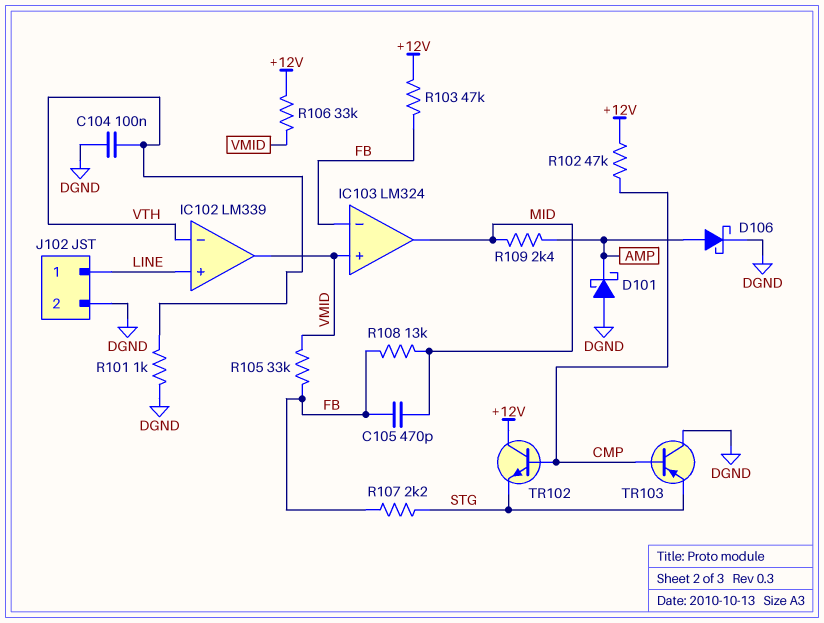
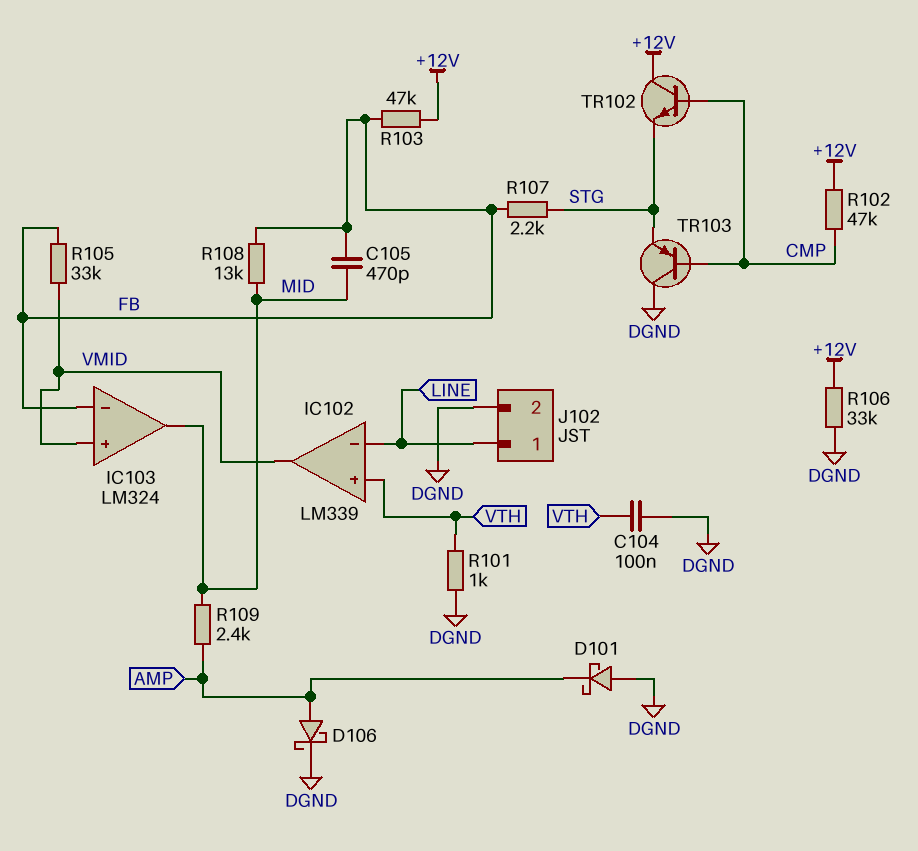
IC102 pin in+: LINE -> VTH
IC102 pin in-: VTH -> LINE
R106: 33k (+12V, VMID) -> 33k (+12V, DGND)

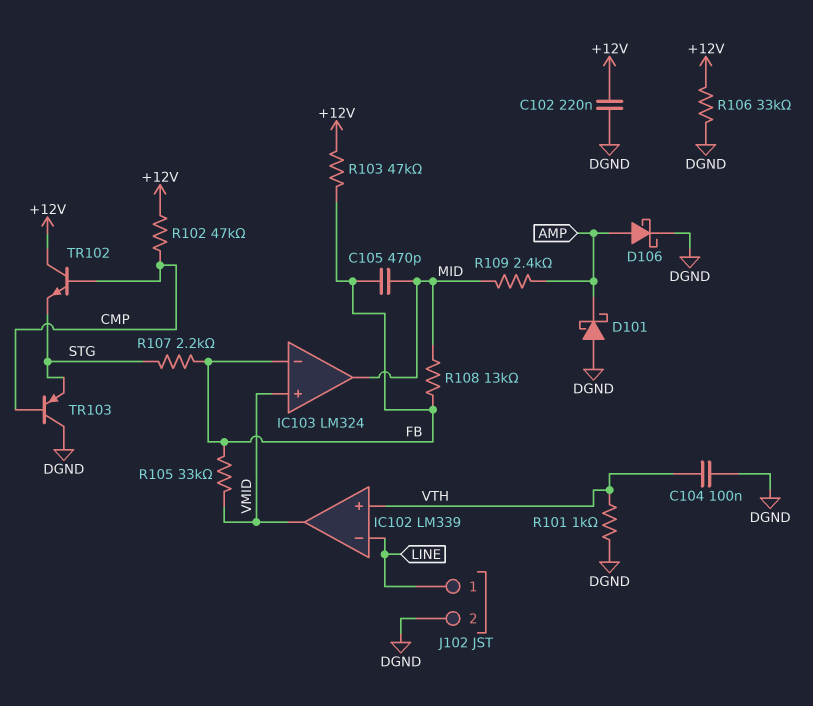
C102: none -> 220nF (+12V, DGND)

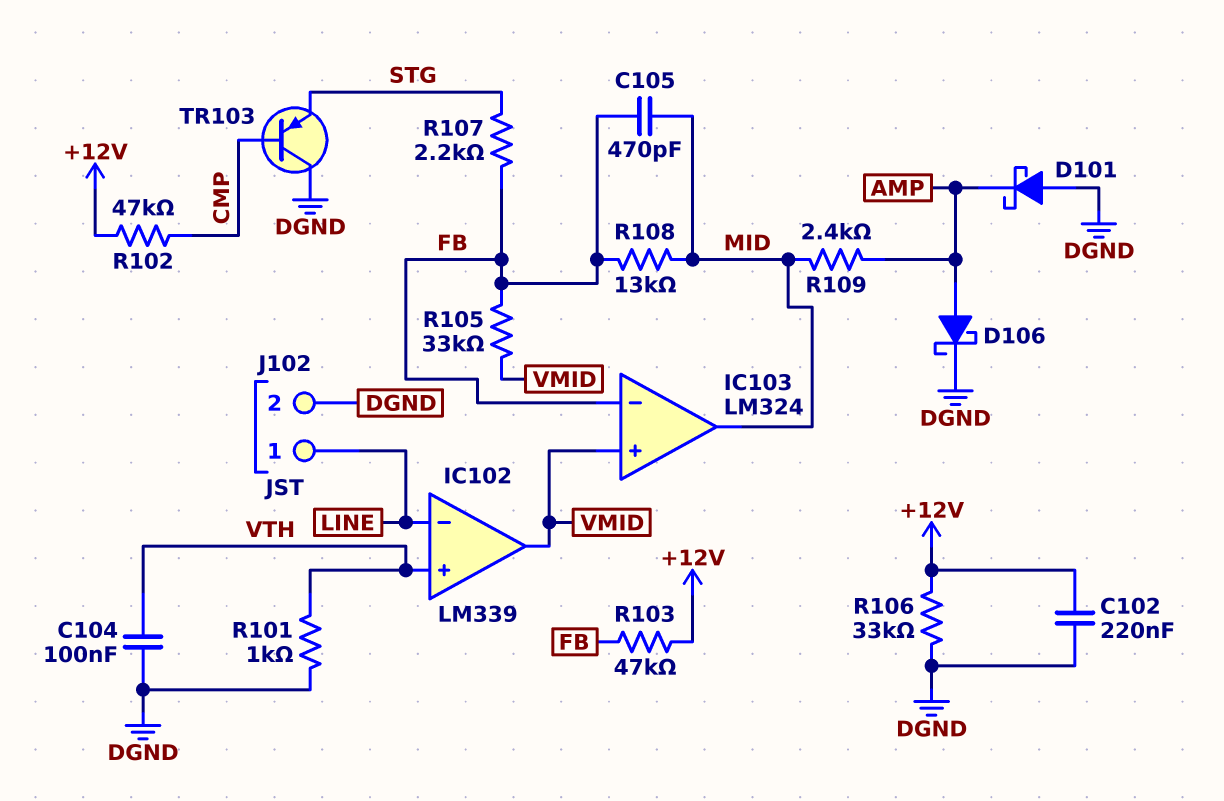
TR102: NPN (B CMP, C +12V, E STG) -> none

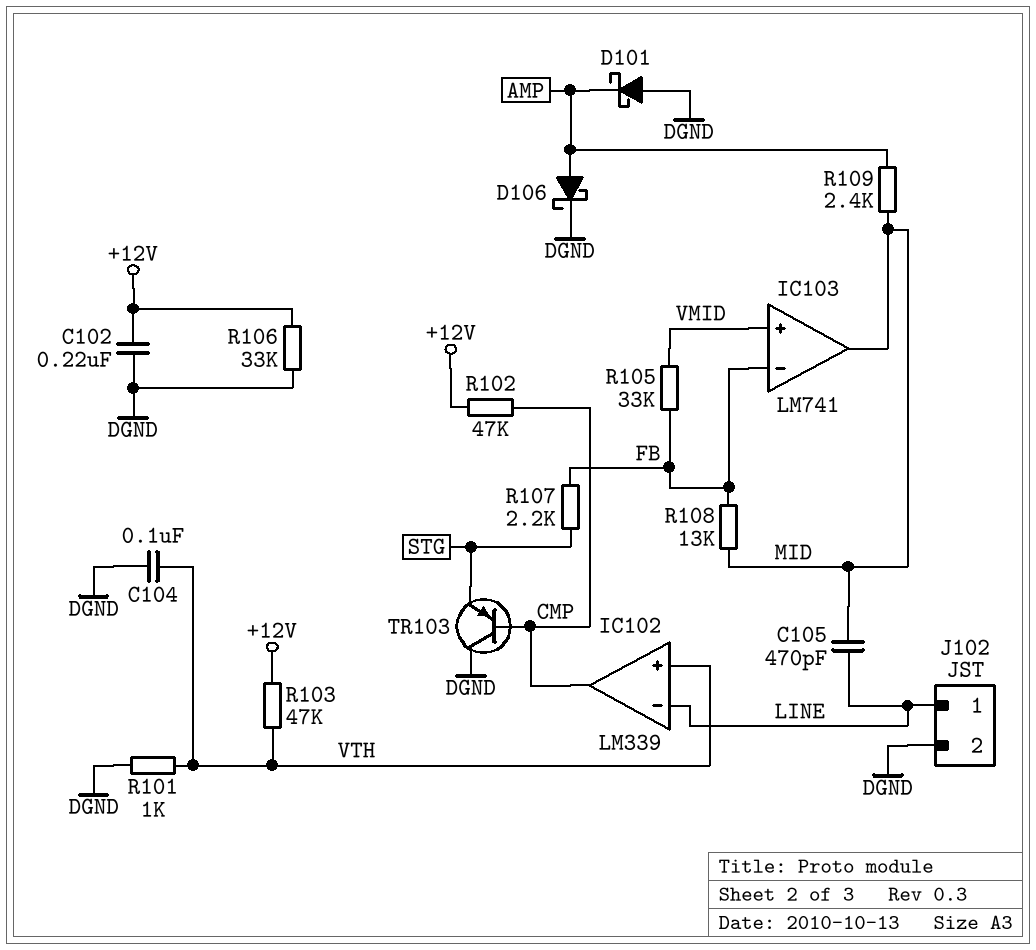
C105: 470pF (FB, MID) -> 470pF (LINE, MID)
IC102 pin out: VMID -> CMP
IC103: LM324 -> LM741
R103: 47k (+12V, FB) -> 47k (+12V, VTH)

